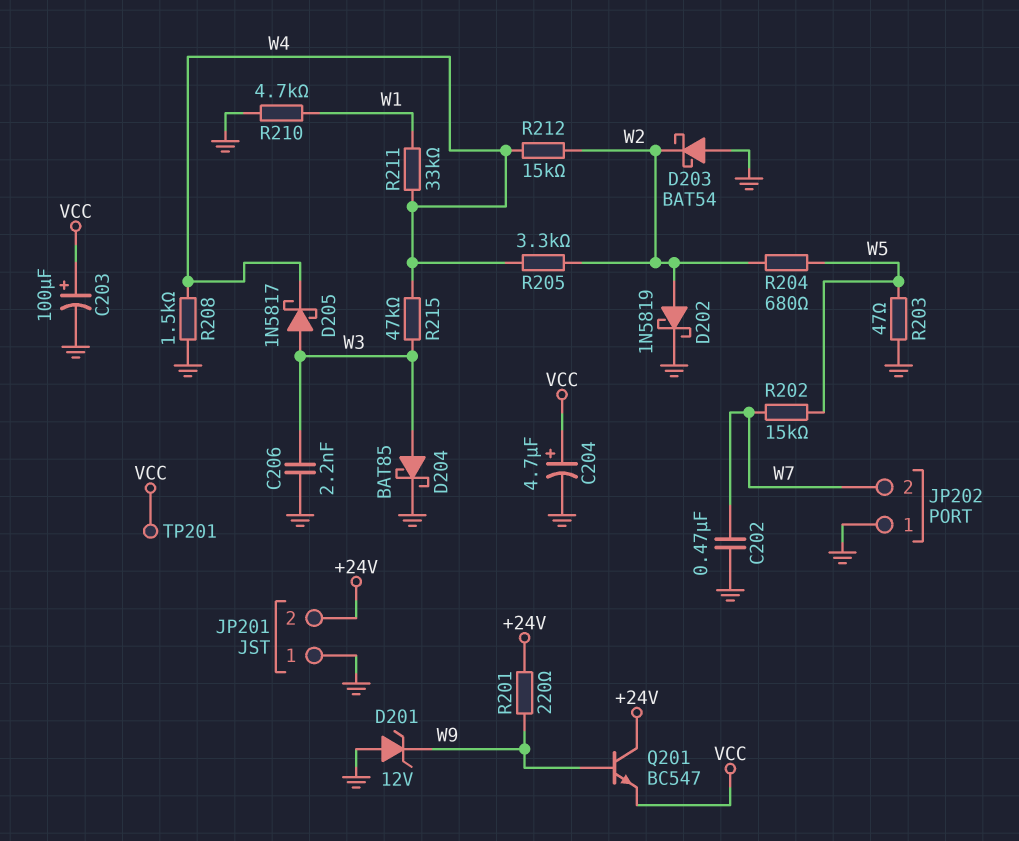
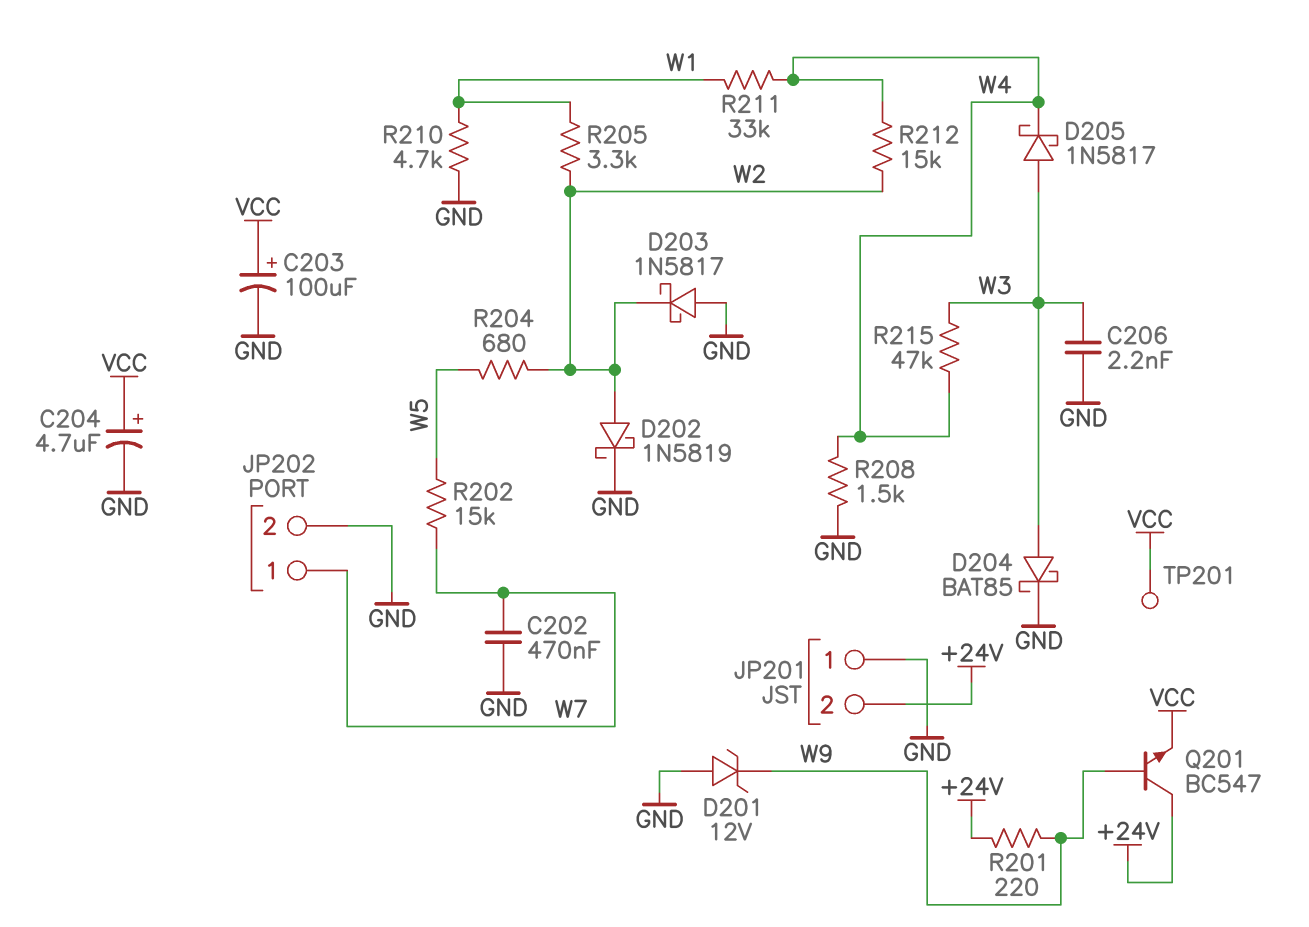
D203: schottky BAT54 (A GND, K W2) -> schottky 1N5817 (A GND, K W2)
JP202 pin 1: GND -> W7
JP202 pin 2: W7 -> GND
R203: 47 (GND, W5) -> none
R205: 3.3k (W2, W4) -> 3.3k (W1, W2)

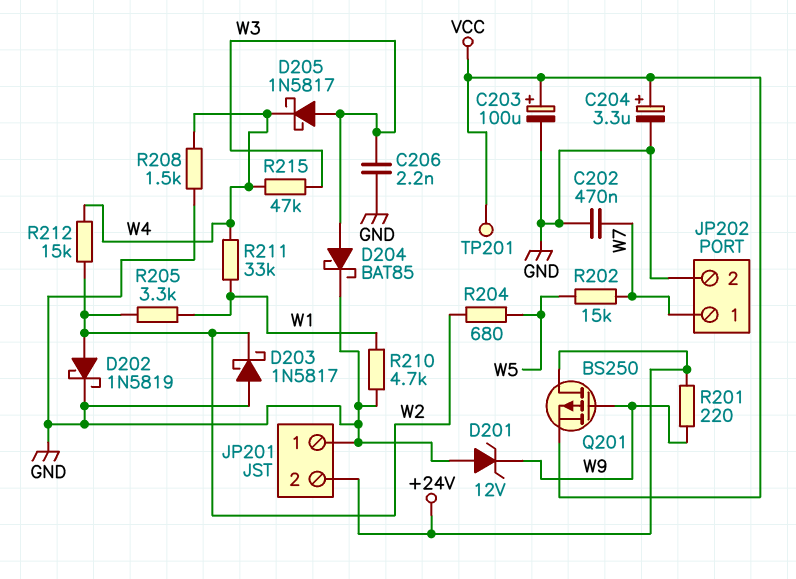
C204: 4.7uF (plus VCC, minus GND) -> 3.3uF (plus VCC, minus GND)
Q201: NPN BC547 (B W9, C +24V, E VCC) -> PMOS BS250 (G W9, D +24V, S VCC)

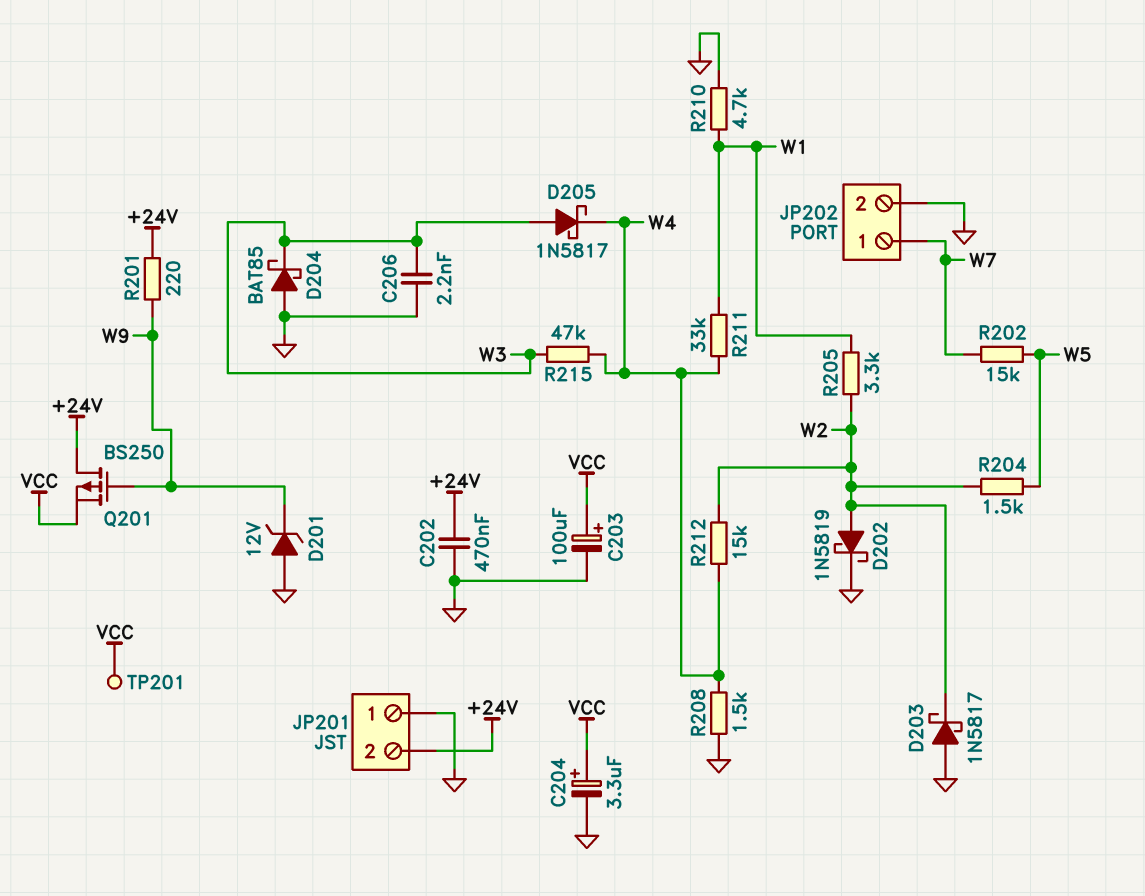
C202: 470nF (GND, W7) -> 470nF (+24V, GND)
D204: schottky BAT85 (A W3, K GND) -> schottky BAT85 (A GND, K W3)
R204: 680 (W2, W5) -> 1.5k (W2, W5)

